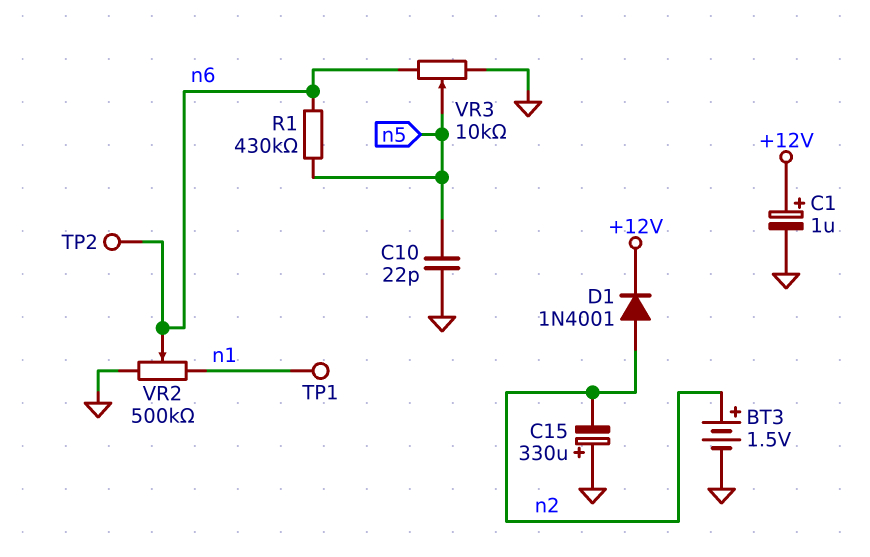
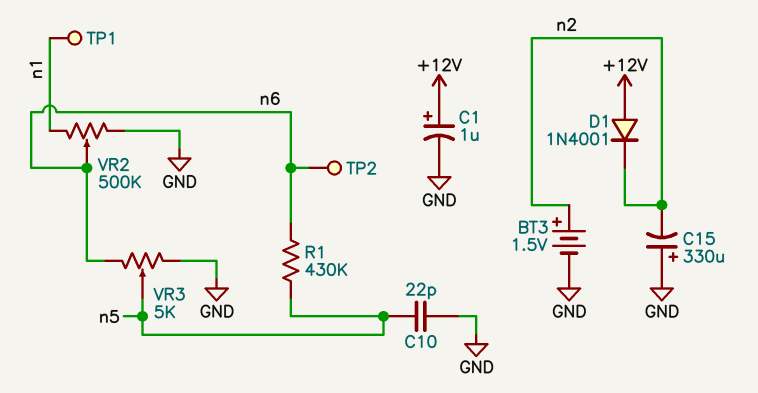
D1: diode 1N4001 (A n2, K +12V) -> diode 1N4001 (A +12V, K n2)
VR3: 10k (GND, n6, wiper n5) -> 5k (GND, n6, wiper n5)

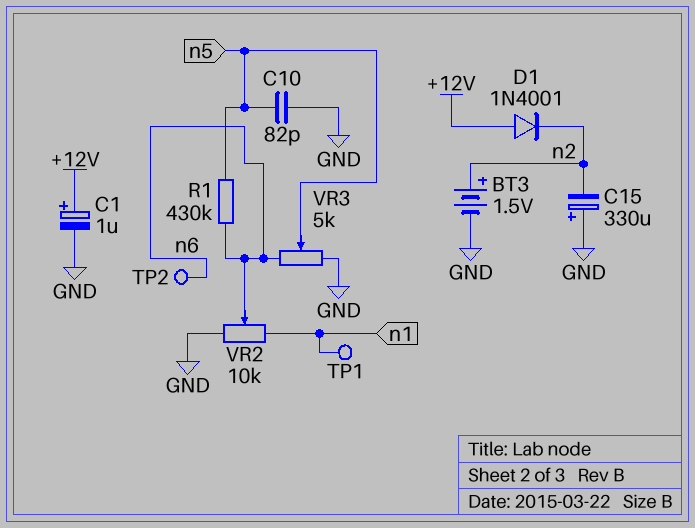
C10: 22pF (GND, n5) -> 82pF (GND, n5)
VR2: 500k (GND, n1, wiper n6) -> 10k (GND, n1, wiper n6)

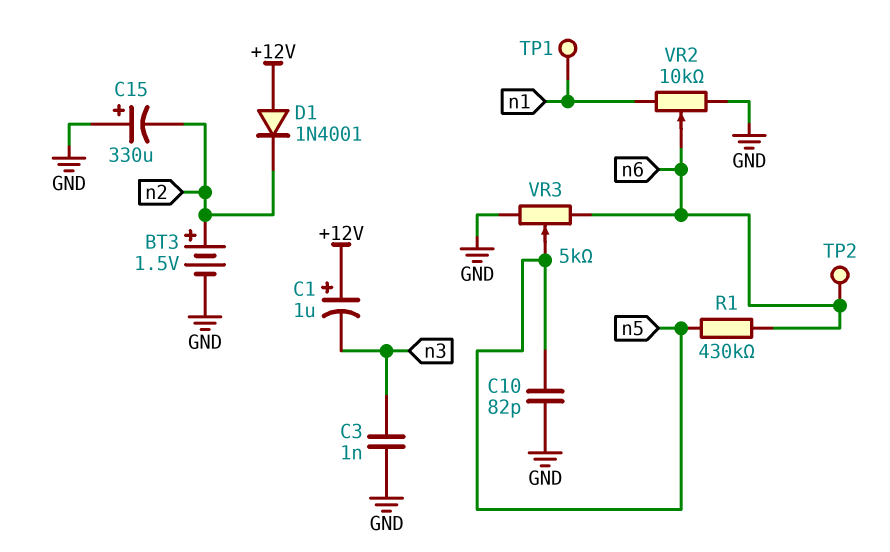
C1: 1uF (plus +12V, minus GND) -> 1uF (plus +12V, minus n3)
C3: none -> 1nF (GND, n3)

